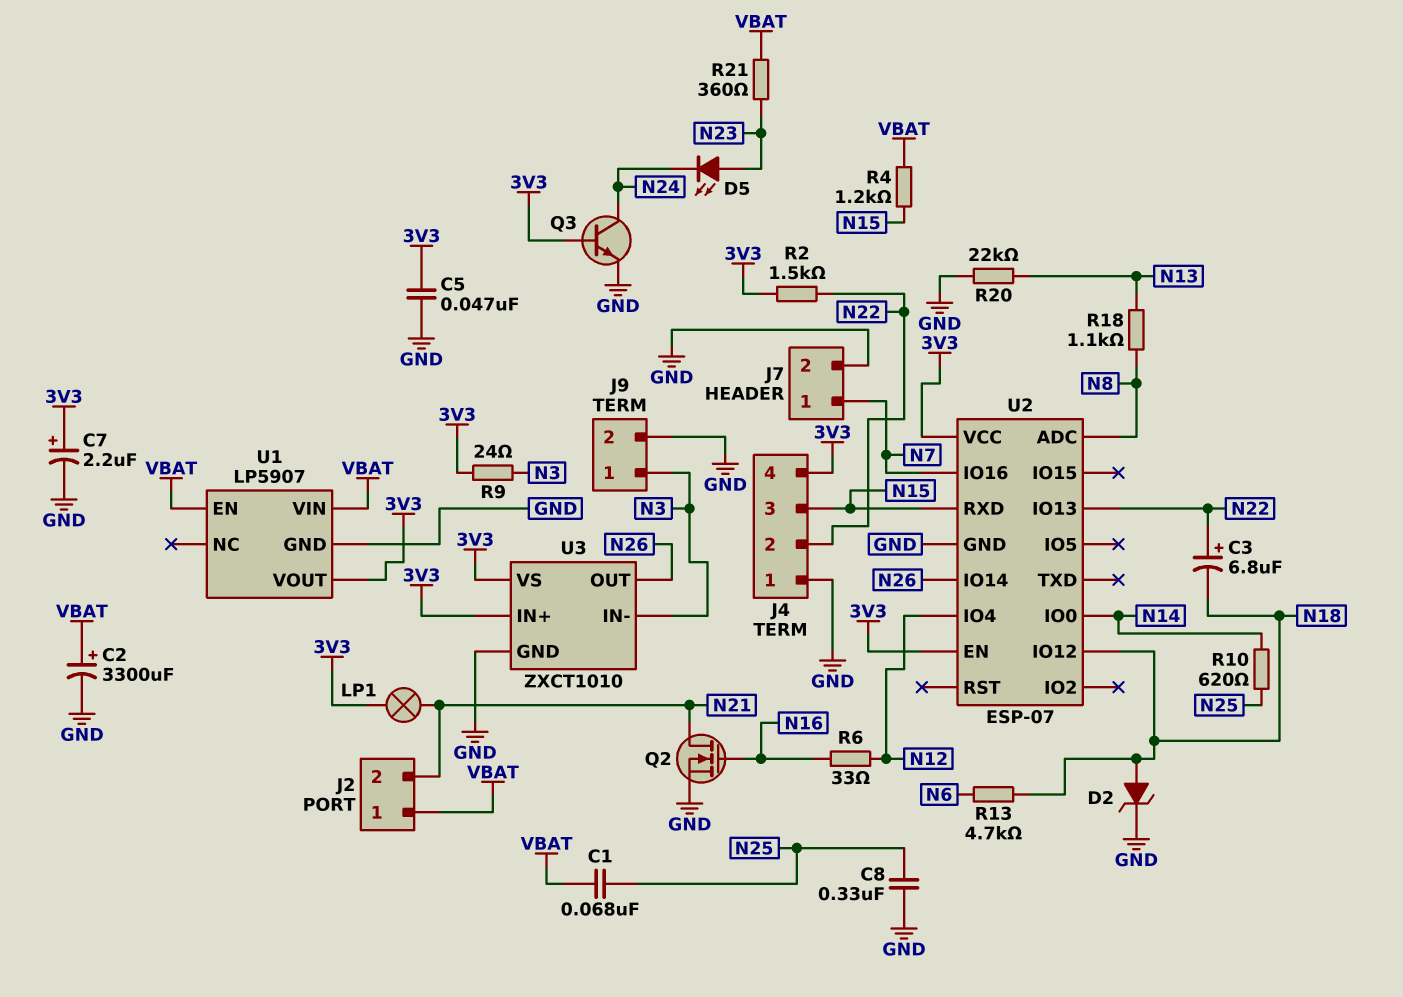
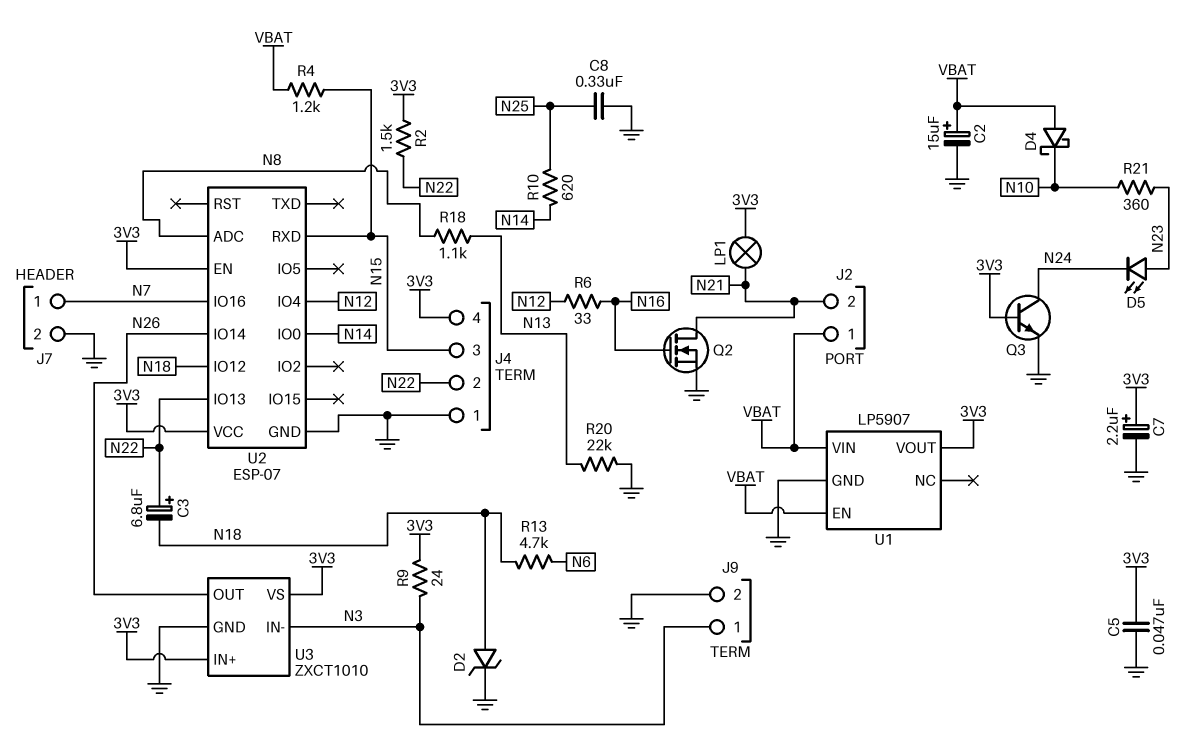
C1: 68nF (N25, VBAT) -> none
C2: 3300uF (plus VBAT, minus GND) -> 15uF (plus VBAT, minus GND)
D4: none -> schottky (A VBAT, K N10)
R21: 360 (N23, VBAT) -> 360 (N10, N23)

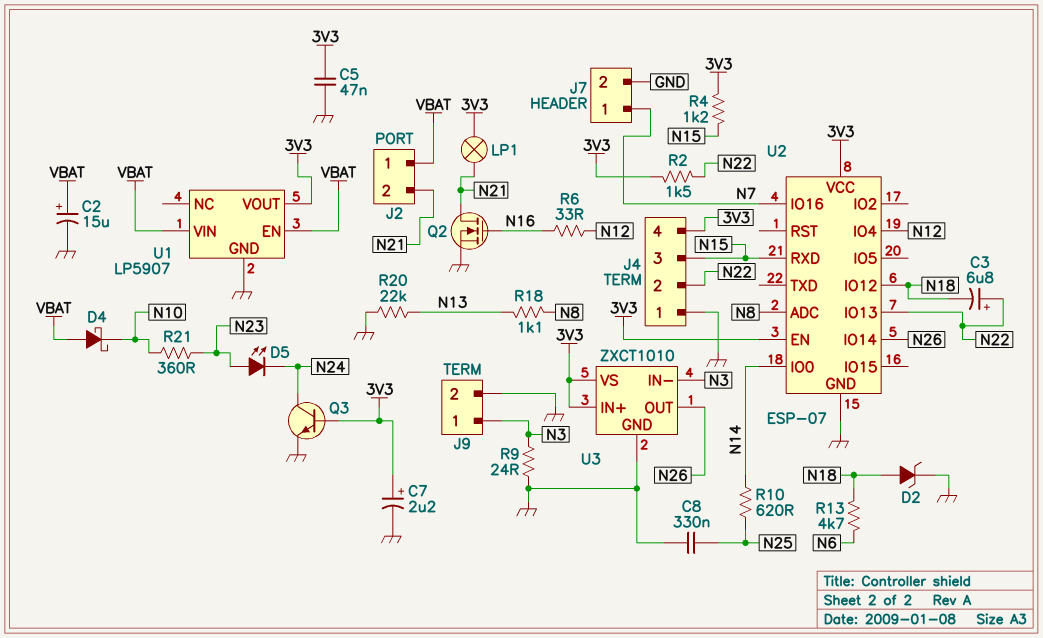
R4: 1.2k (N15, VBAT) -> 1.2k (3V3, N15)
R9: 24 (3V3, N3) -> 24 (GND, N3)

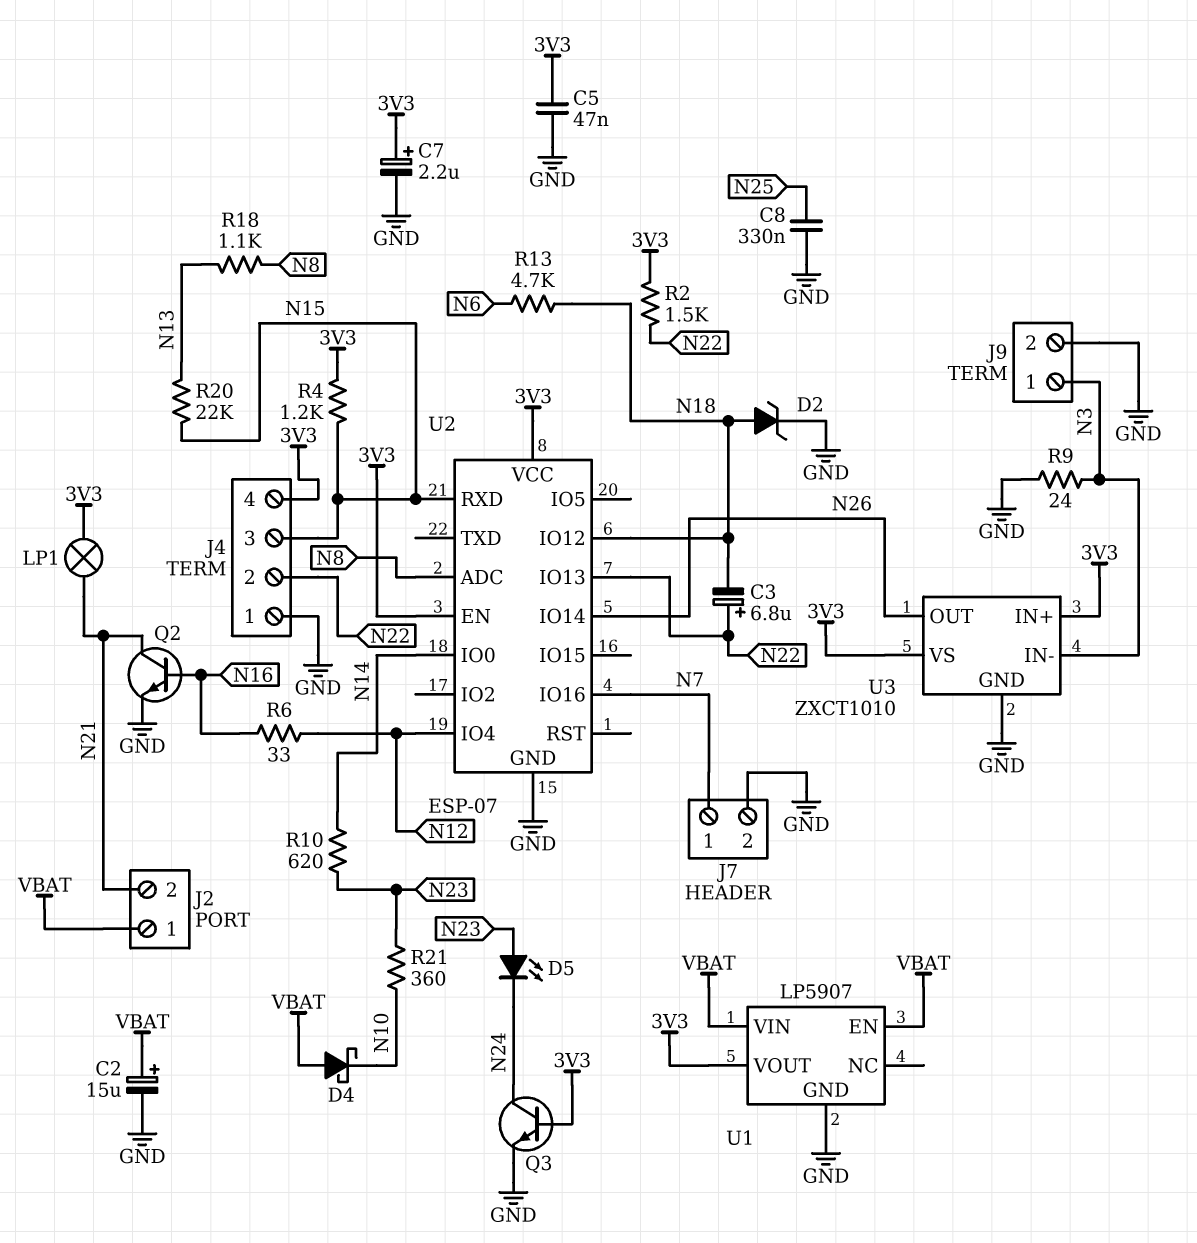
Q2: NMOS (G N16, D N21, S GND) -> NPN (B N16, C N21, E GND)
R10: 620 (N14, N25) -> 620 (N14, N23)
R20: 22k (GND, N13) -> 22k (N13, N15)

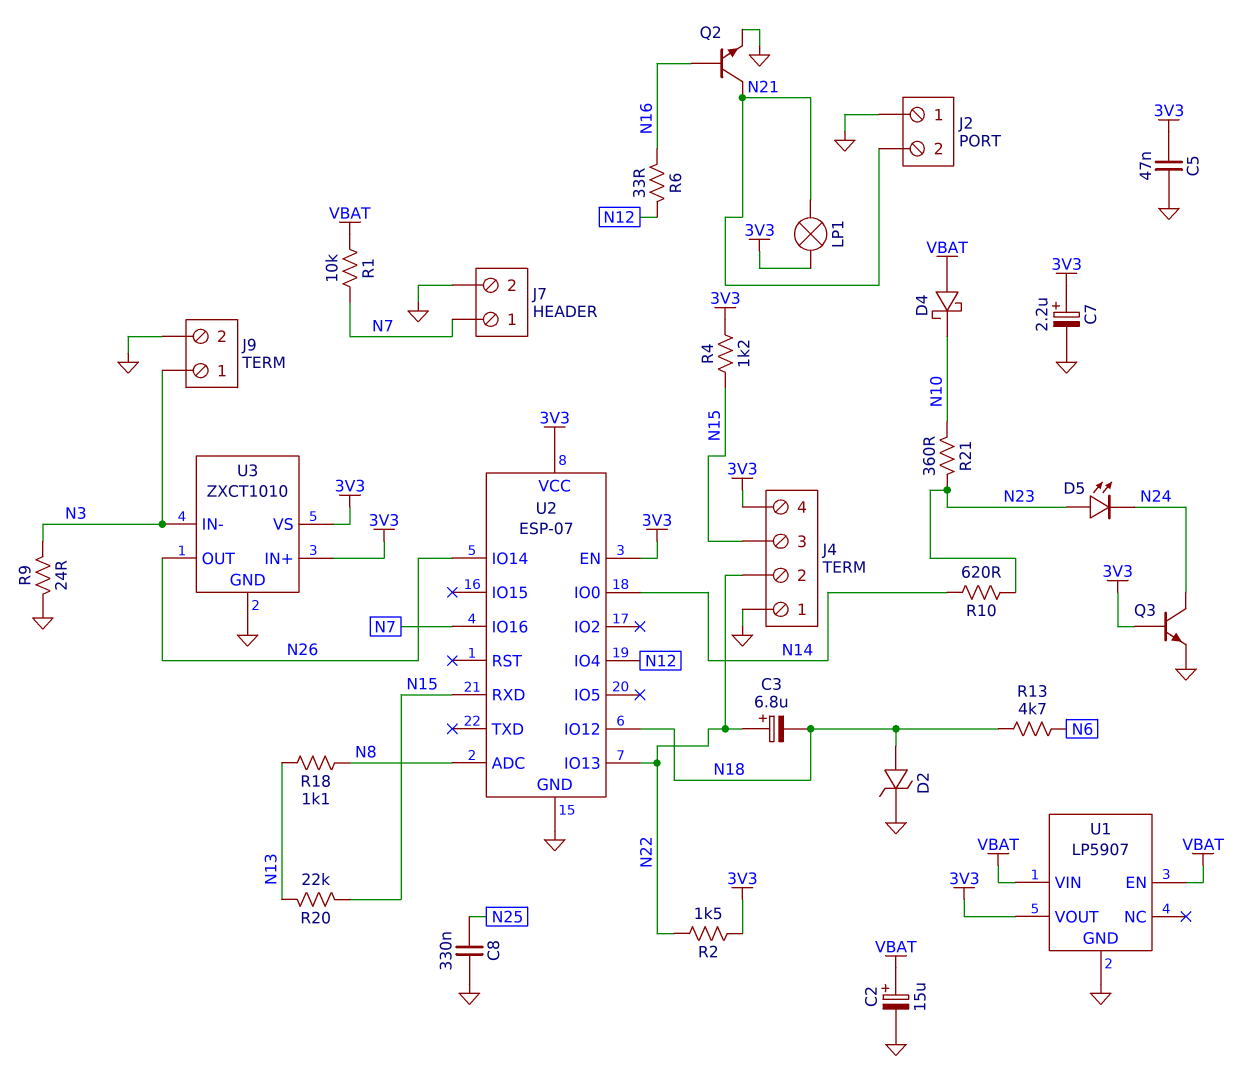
J2 pin 1: VBAT -> GND
R1: none -> 10k (N7, VBAT)

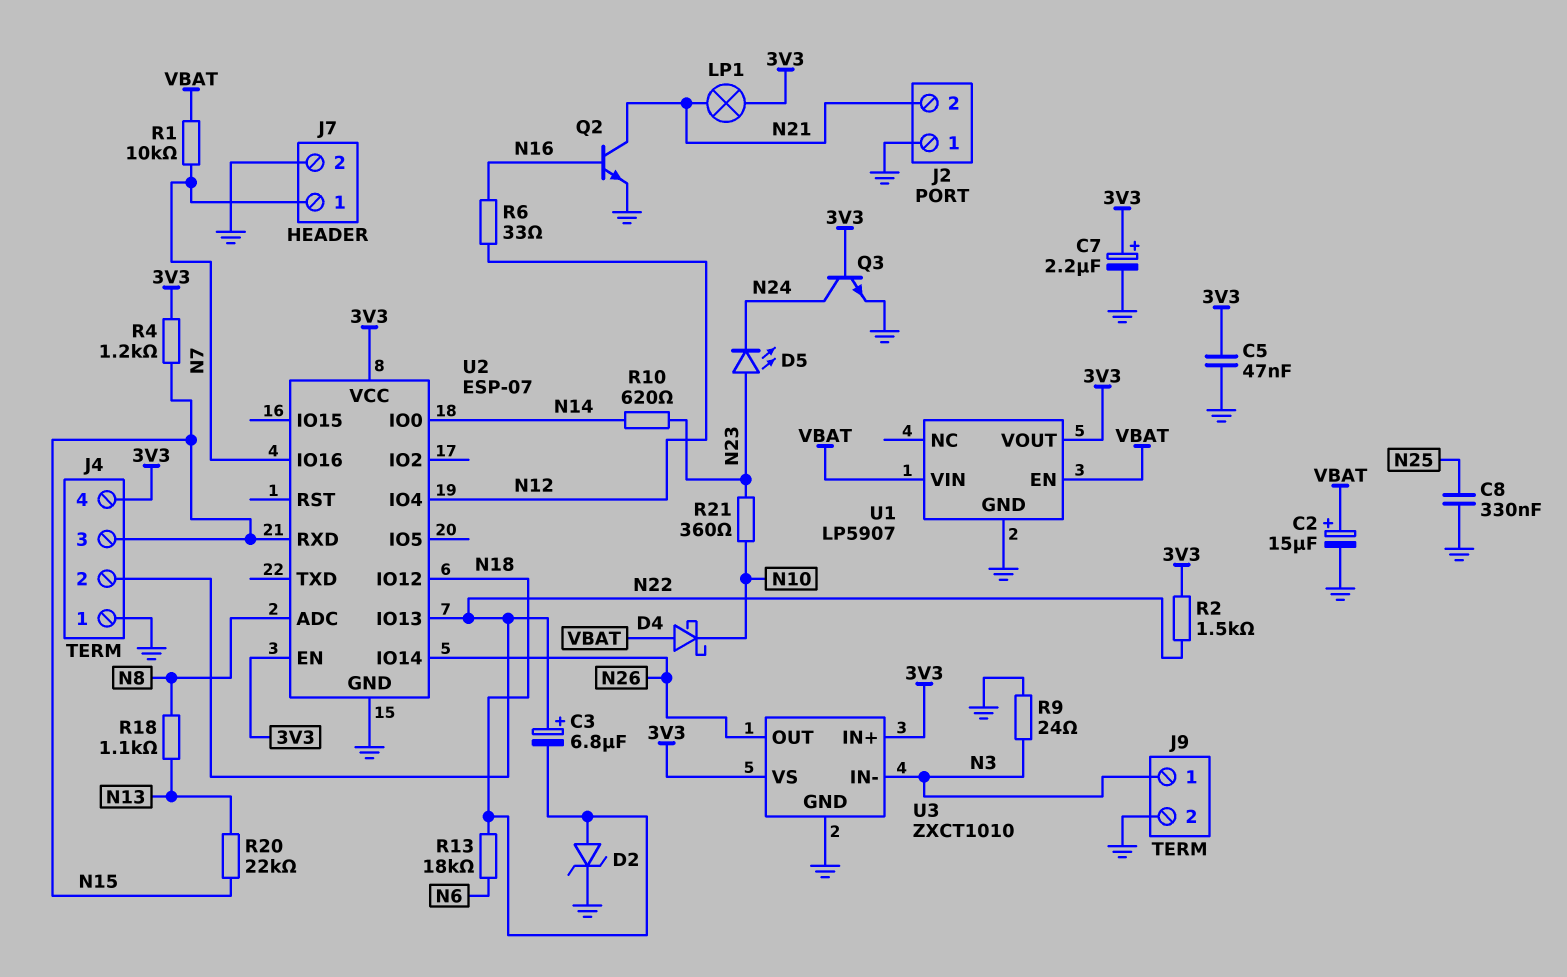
R13: 4.7k (N6, N18) -> 18k (N6, N18)

